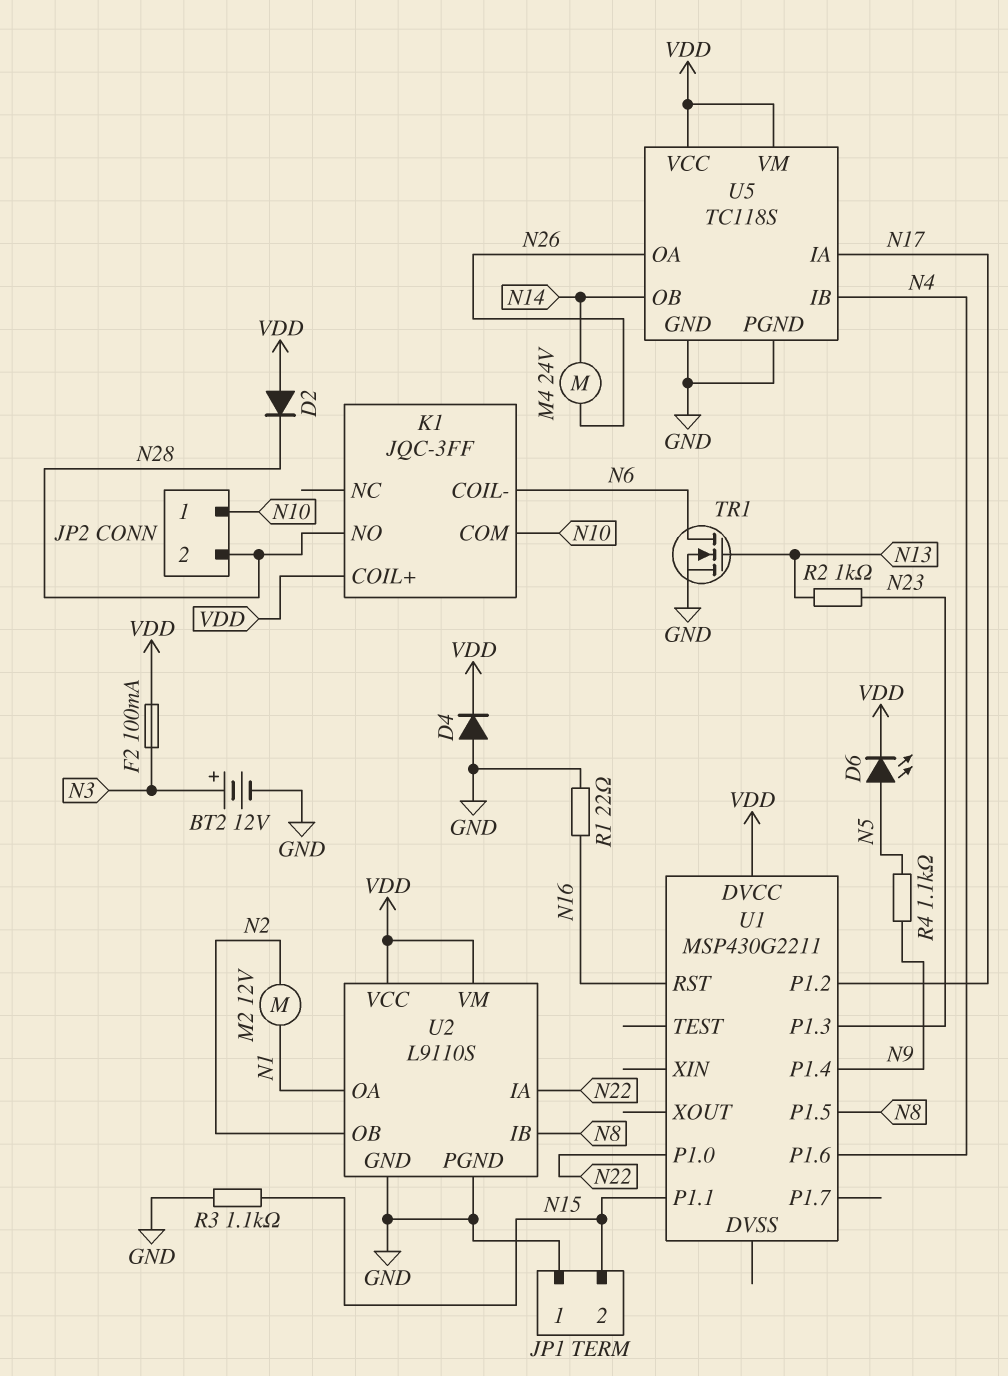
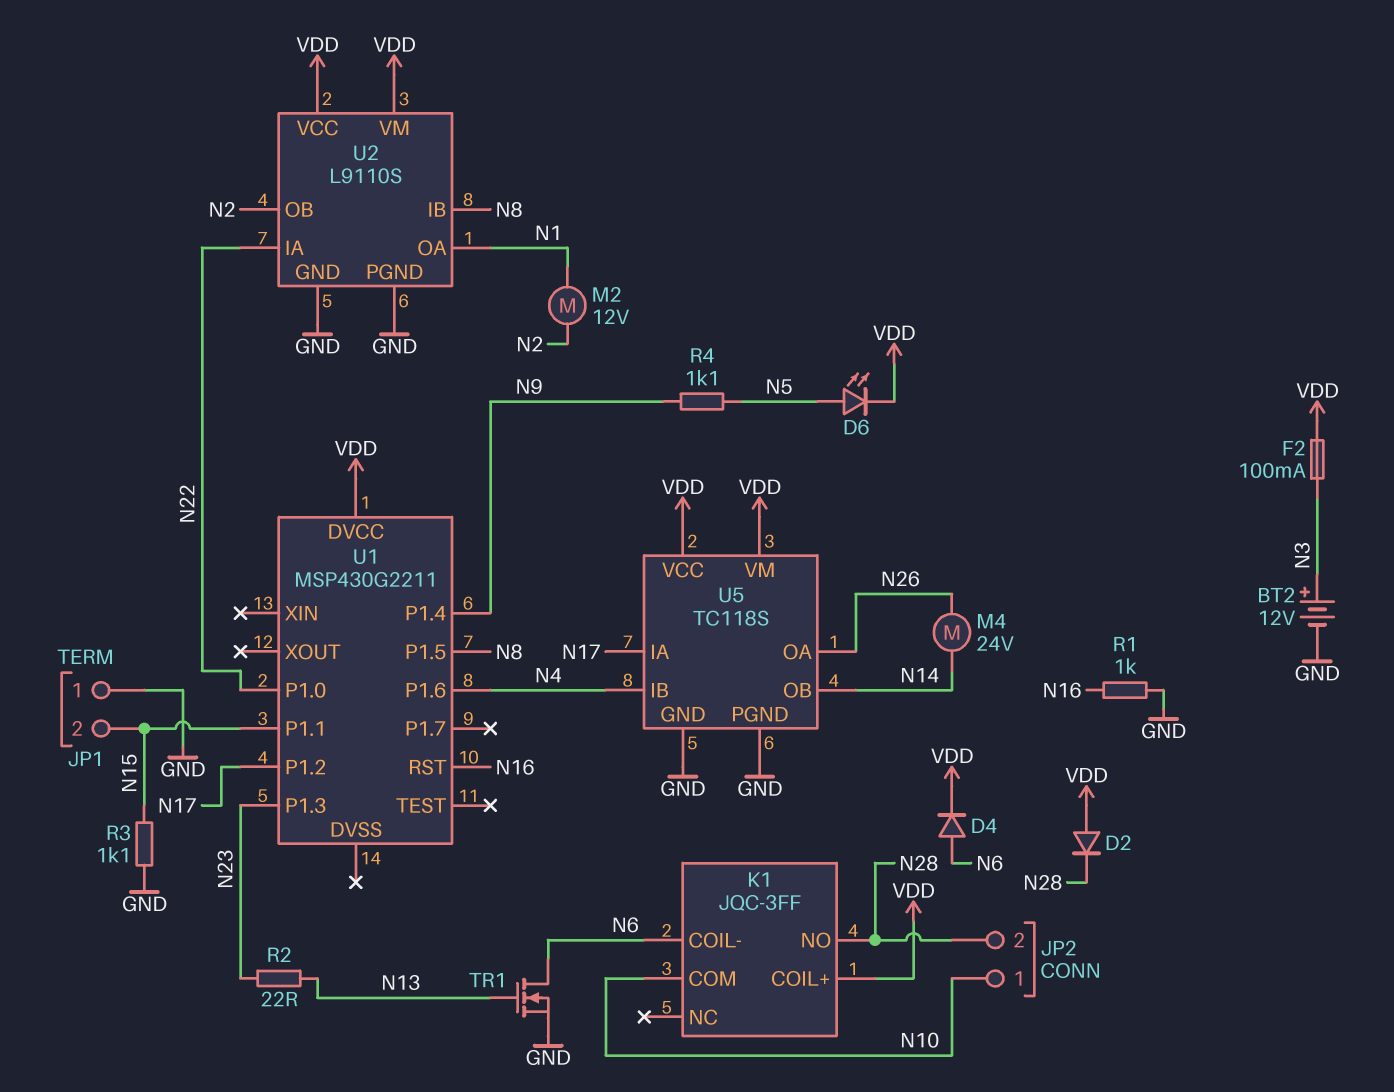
D4: diode (A GND, K VDD) -> diode (A N6, K VDD)
R1: 22 (GND, N16) -> 1k (GND, N16)
R2: 1k (N13, N23) -> 22 (N13, N23)

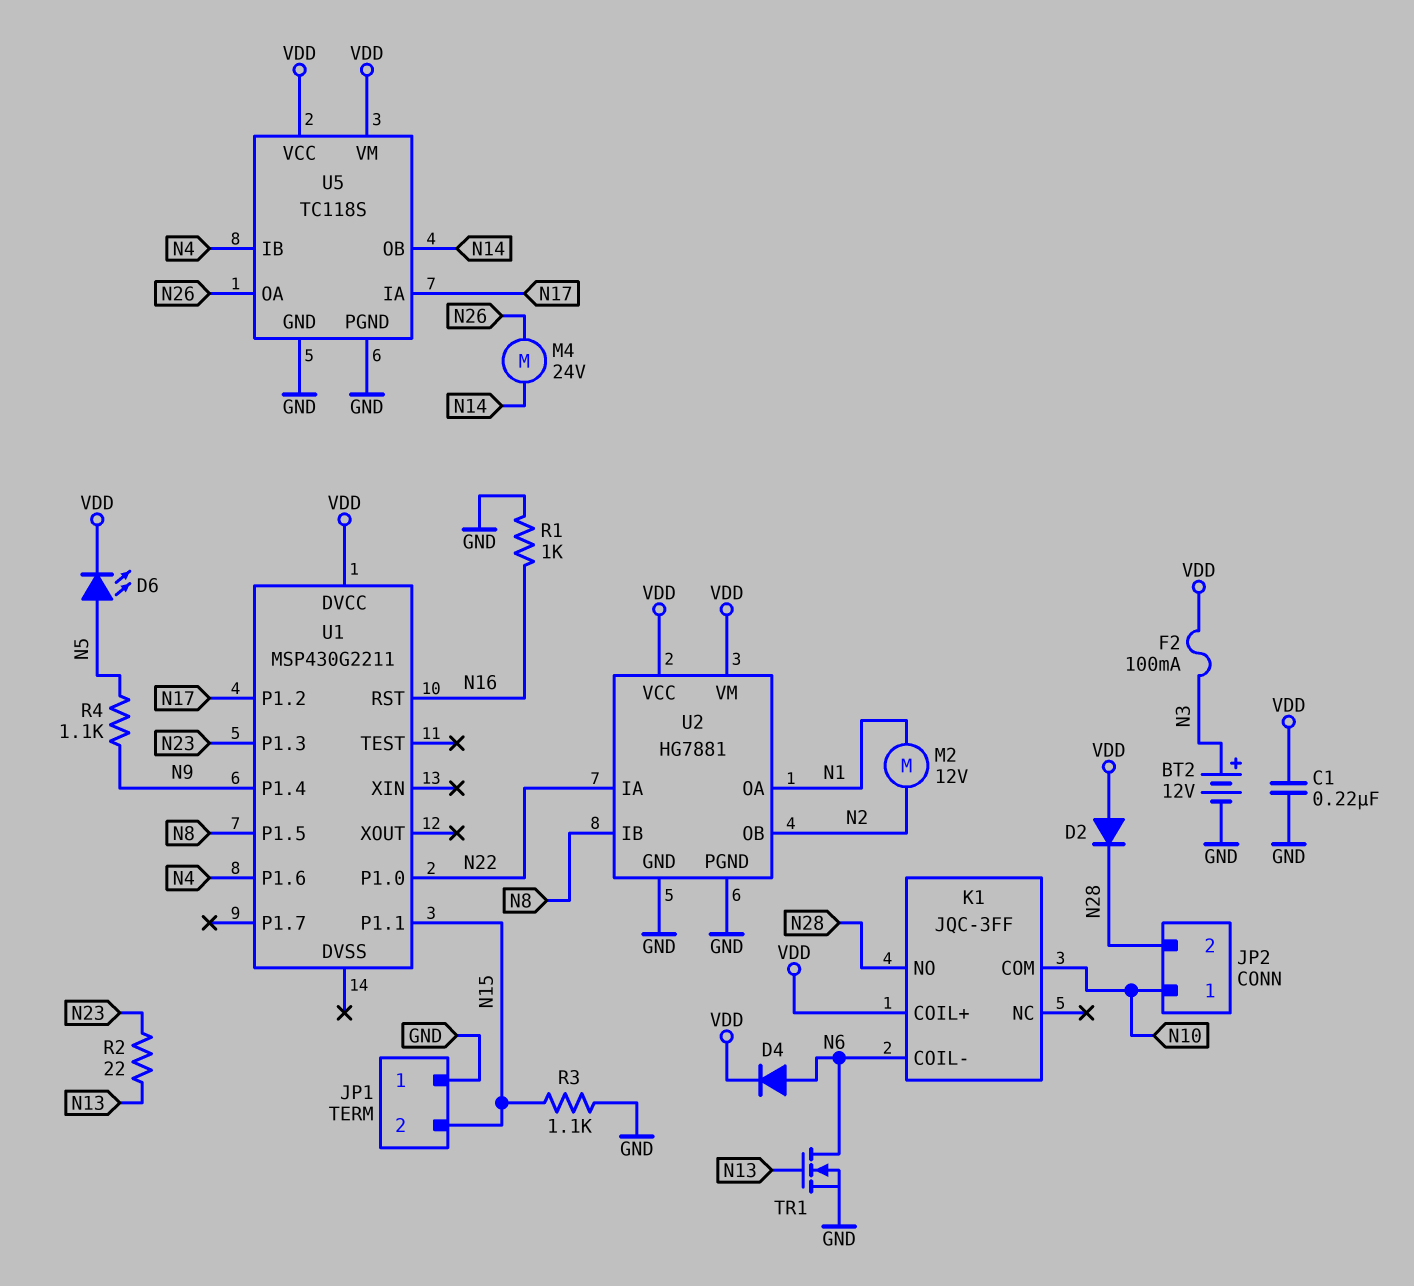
C1: none -> 220nF (GND, VDD)
U2: L9110S -> HG7881

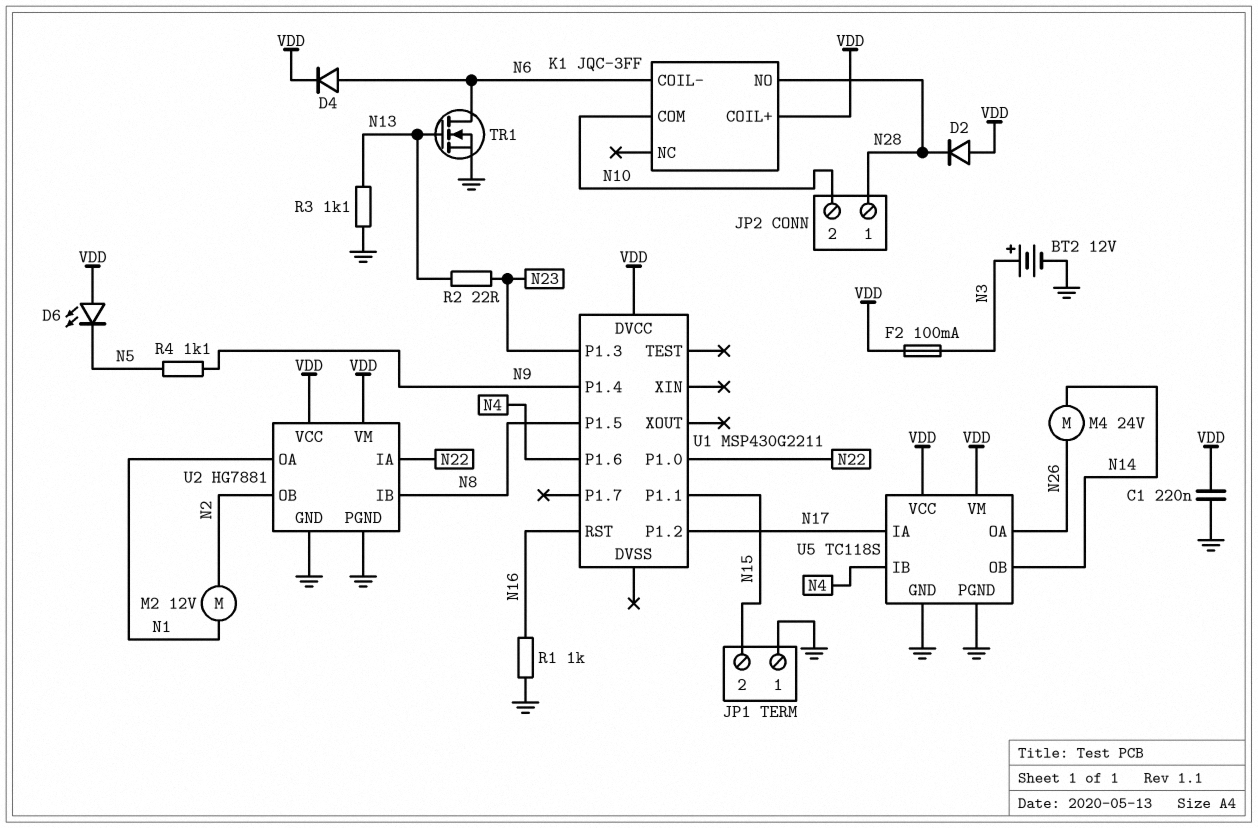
D6: LED (A N5, K VDD) -> LED (A VDD, K N5)
JP2 pin 1: N10 -> N28
JP2 pin 2: N28 -> N10
R3: 1.1k (GND, N15) -> 1.1k (GND, N13)

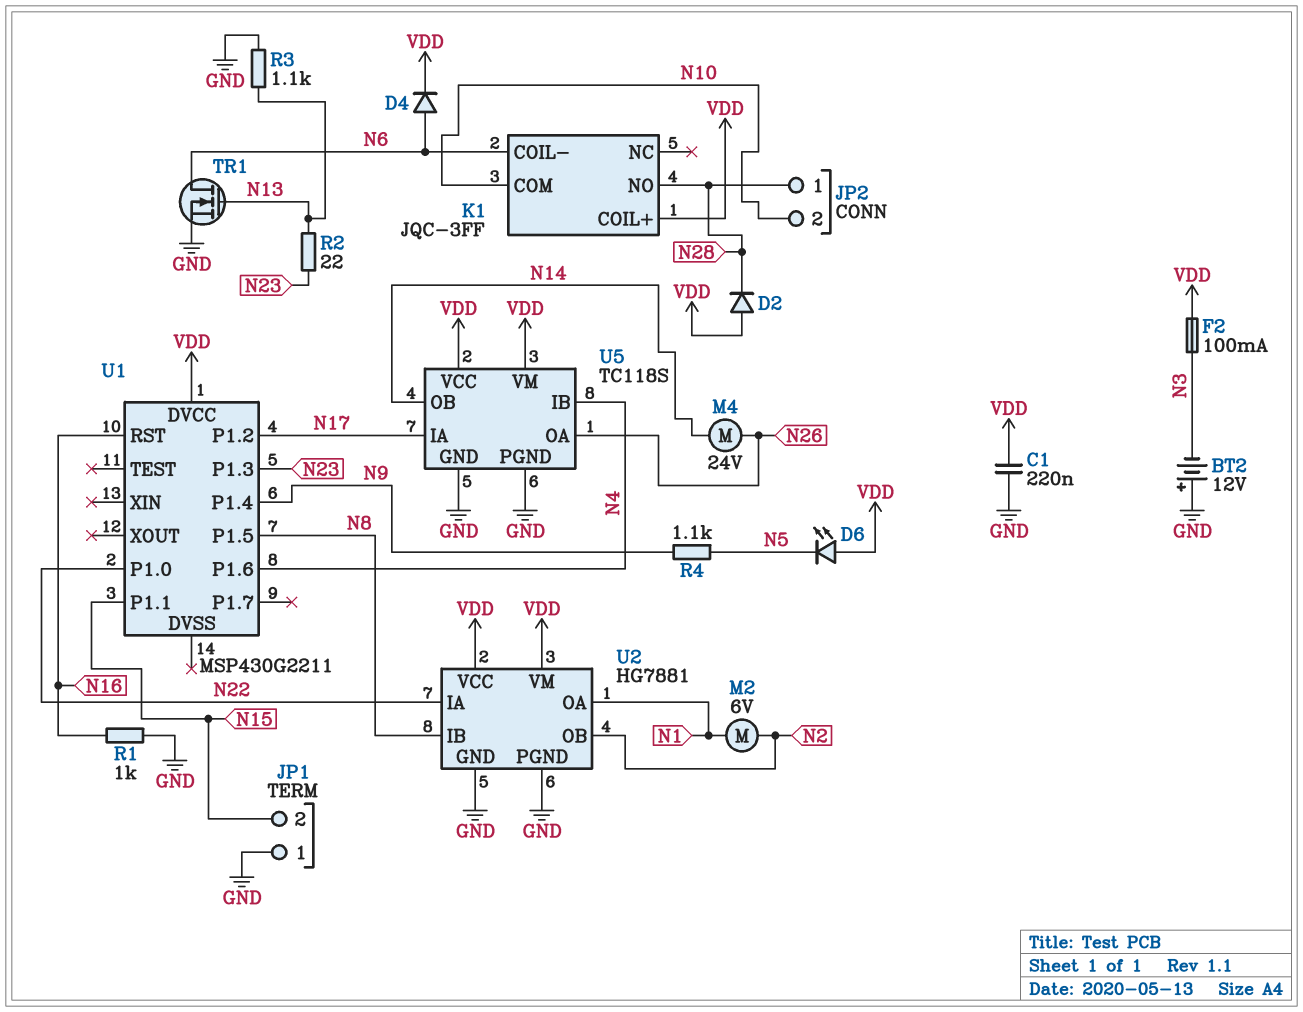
BT2: 12V (plus N3, minus GND) -> 12V (plus GND, minus N3)
M2: motor 12V (N1, N2) -> motor 6V (N1, N2)

